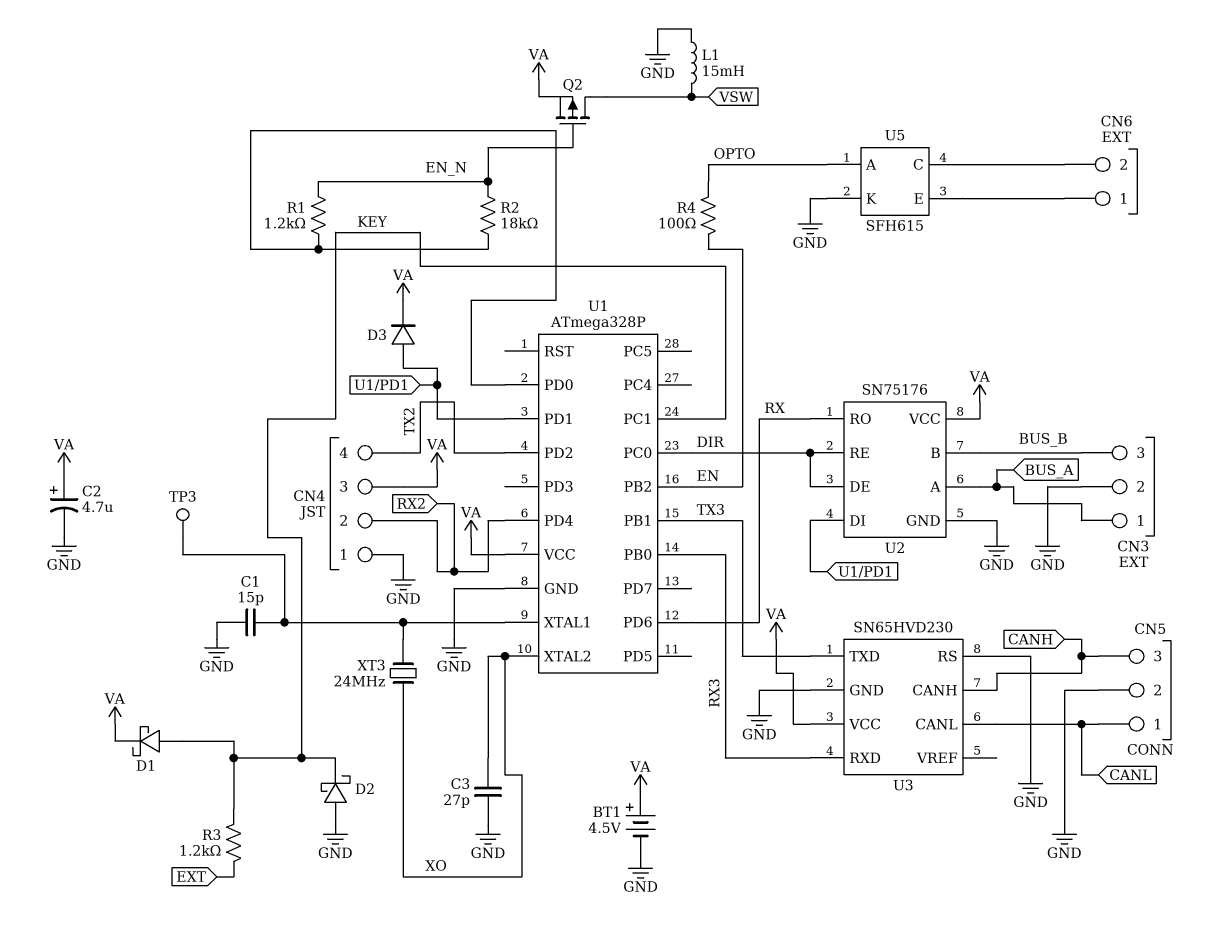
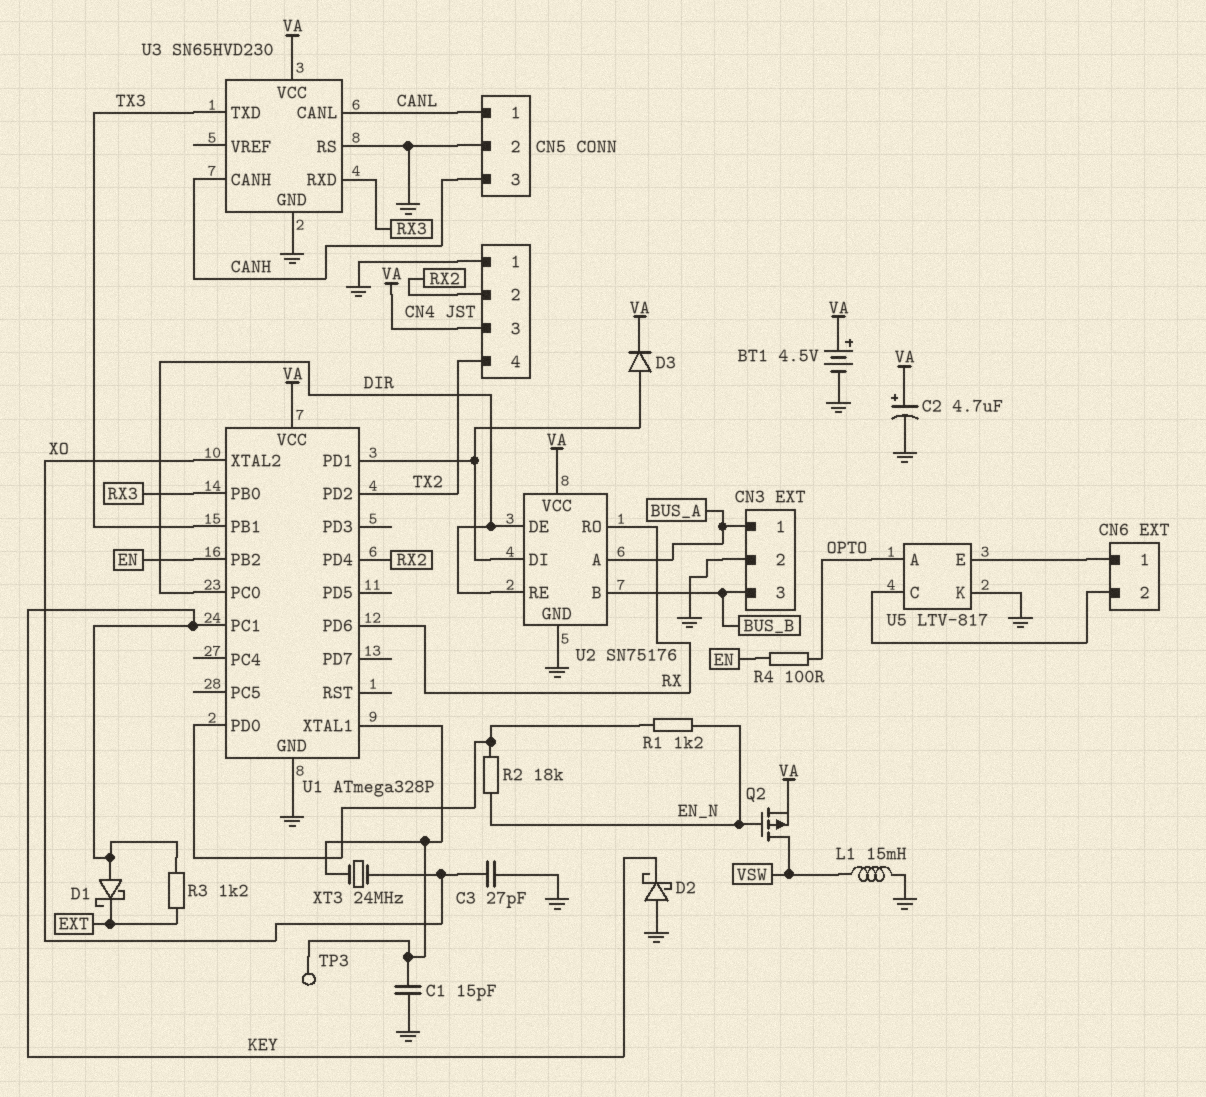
D1: schottky (A KEY, K VA) -> schottky (A KEY, K EXT)
U5: SFH615 -> LTV-817

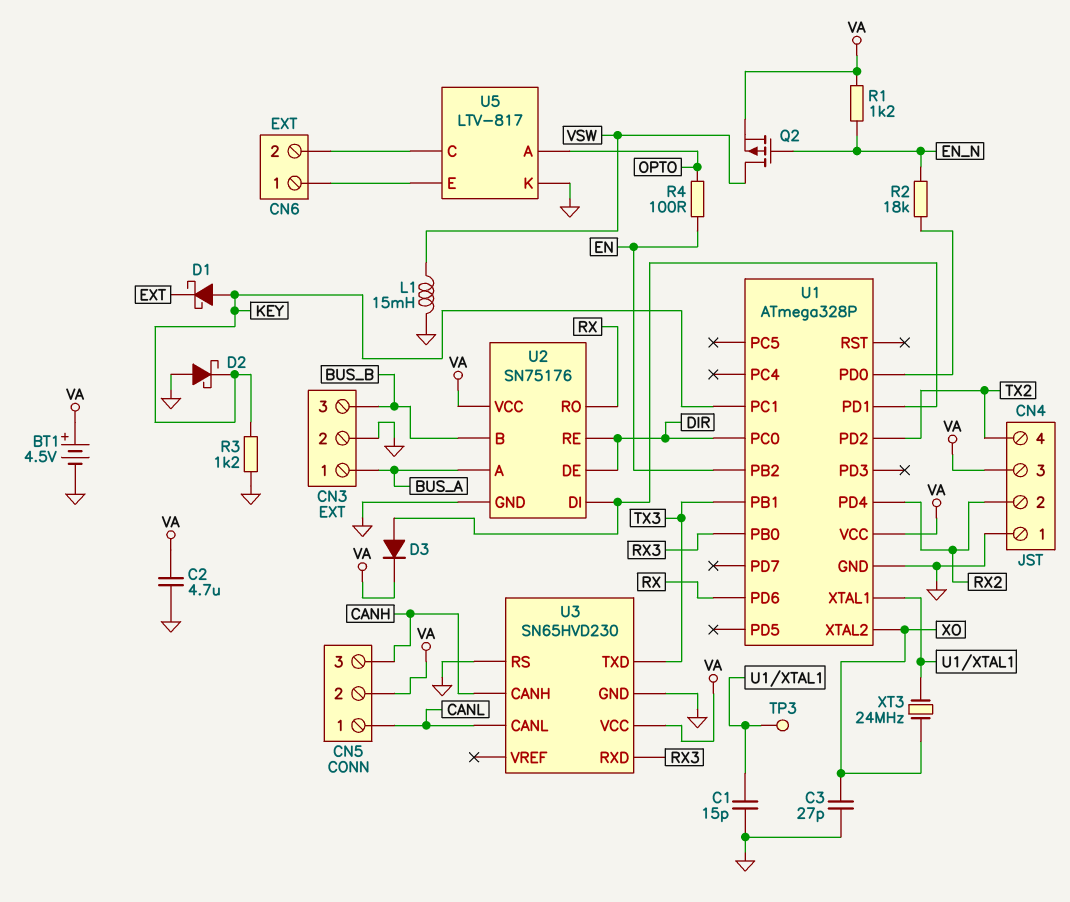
C2: 4.7uF (plus VA, minus GND) -> 4.7uF (GND, VA)
CN5 pin 2: GND -> VA
R1: 1.2k (EN_N, U1/PD0) -> 1.2k (EN_N, VA)
R3: 1.2k (EXT, KEY) -> 1.2k (GND, KEY)

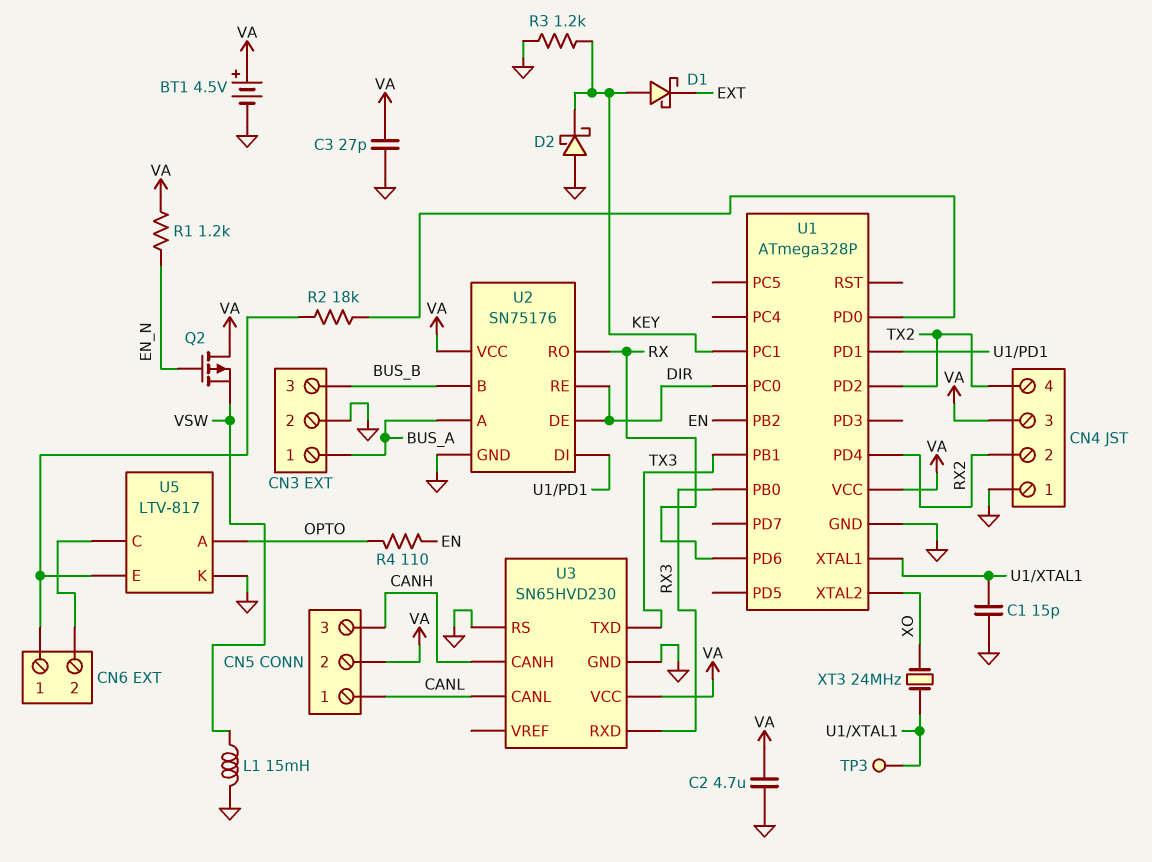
C3: 27pF (GND, XO) -> 27pF (GND, VA)
D3: diode (A U1/PD1, K VA) -> none
Q2: PMOS (G EN_N, D VSW, S VA) -> PMOS (G EN_N, D VA, S VSW)
R2: 18k (EN_N, U1/PD0) -> 18k (CN6/1, U1/PD0)
R4: 100 (EN, OPTO) -> 110 (EN, OPTO)

